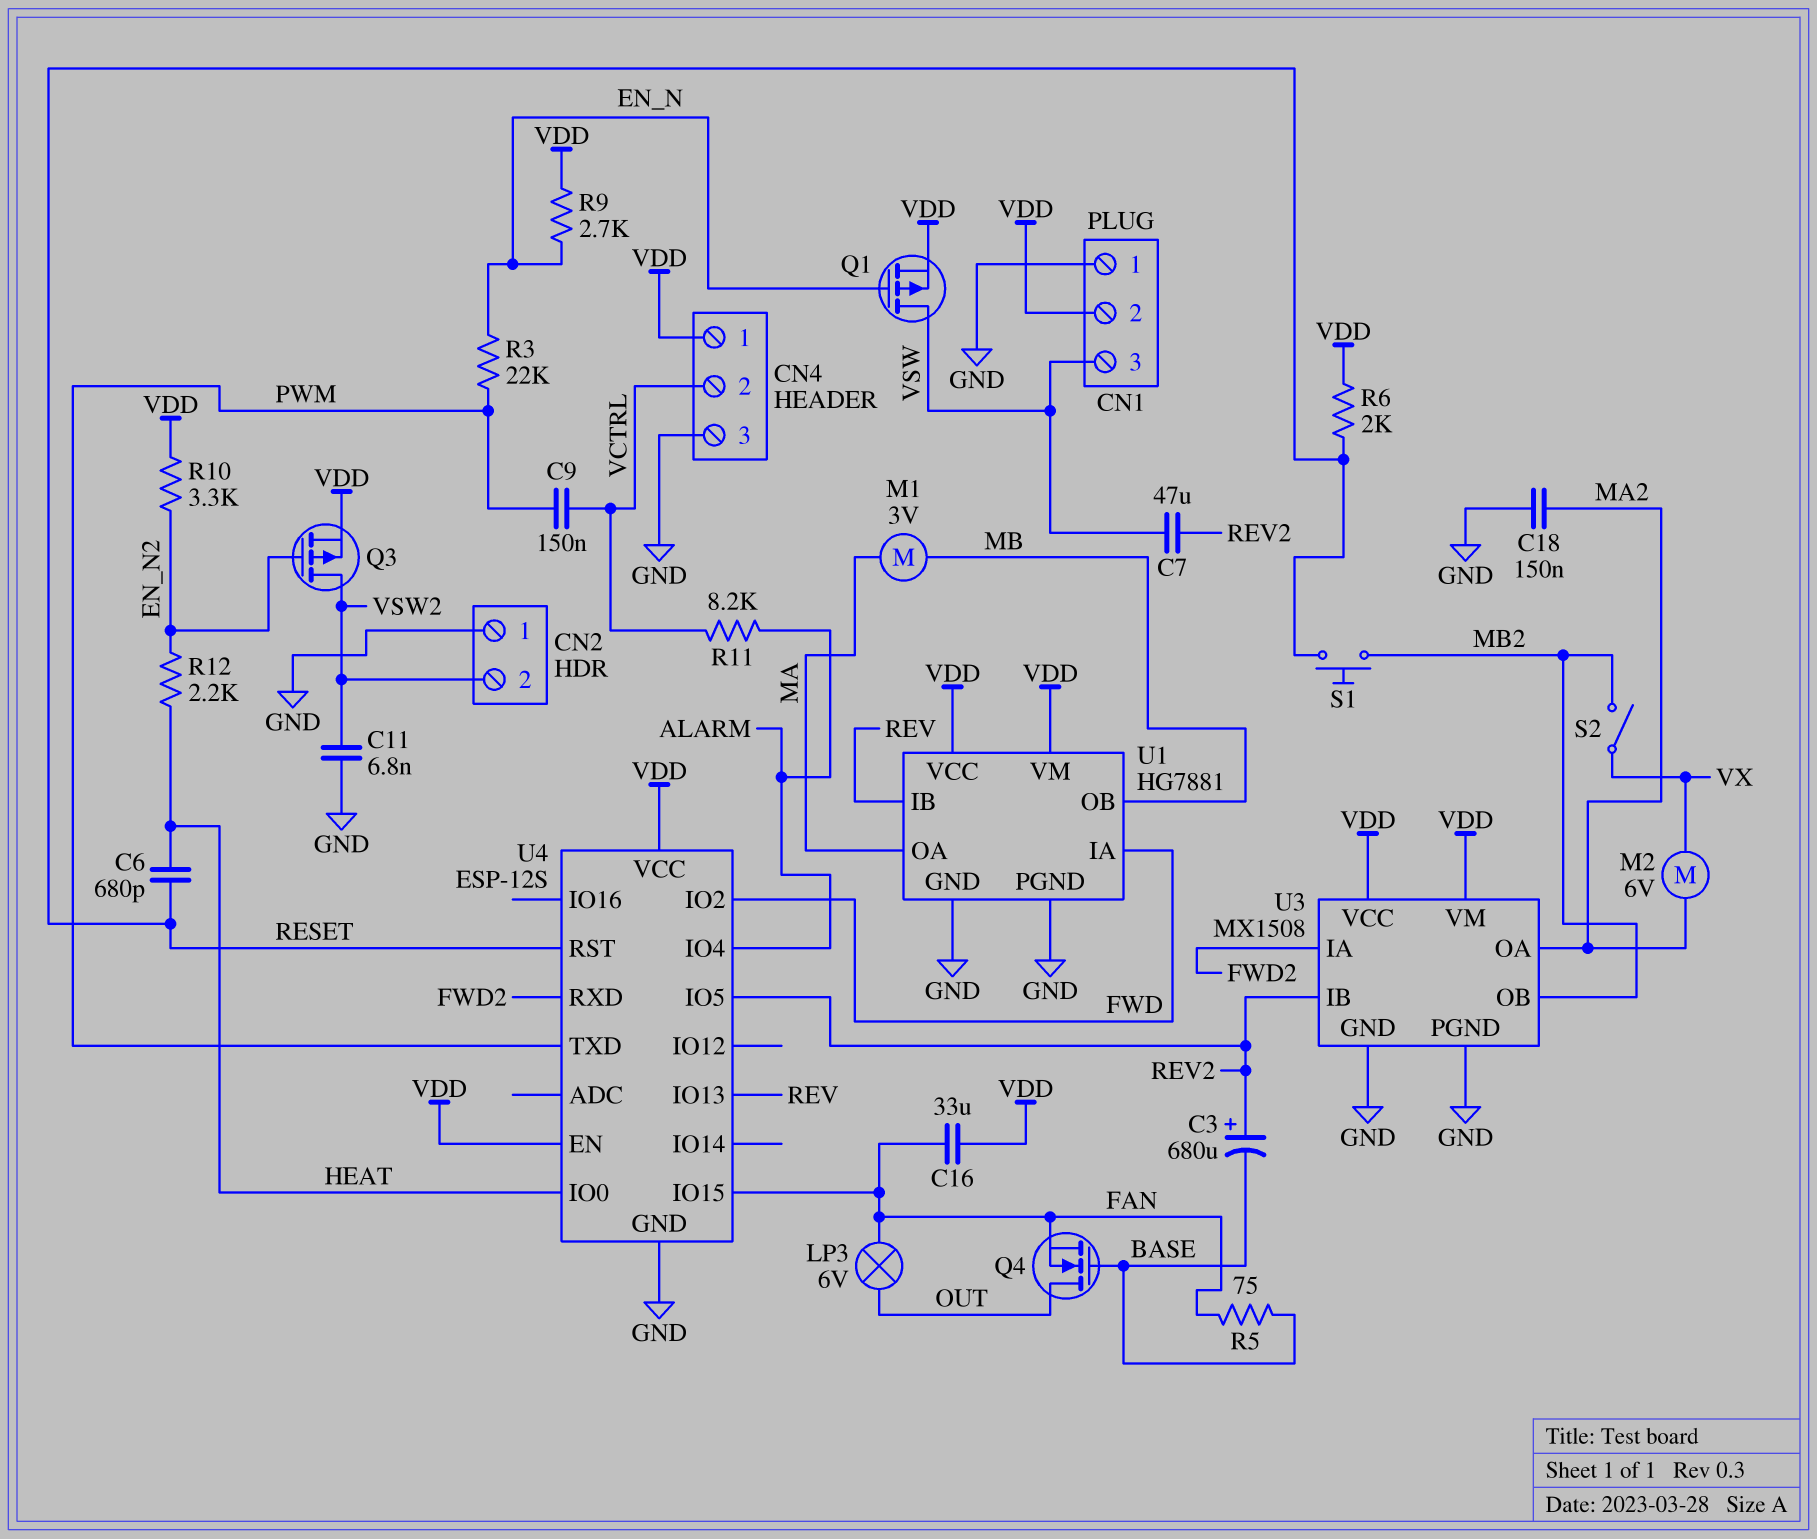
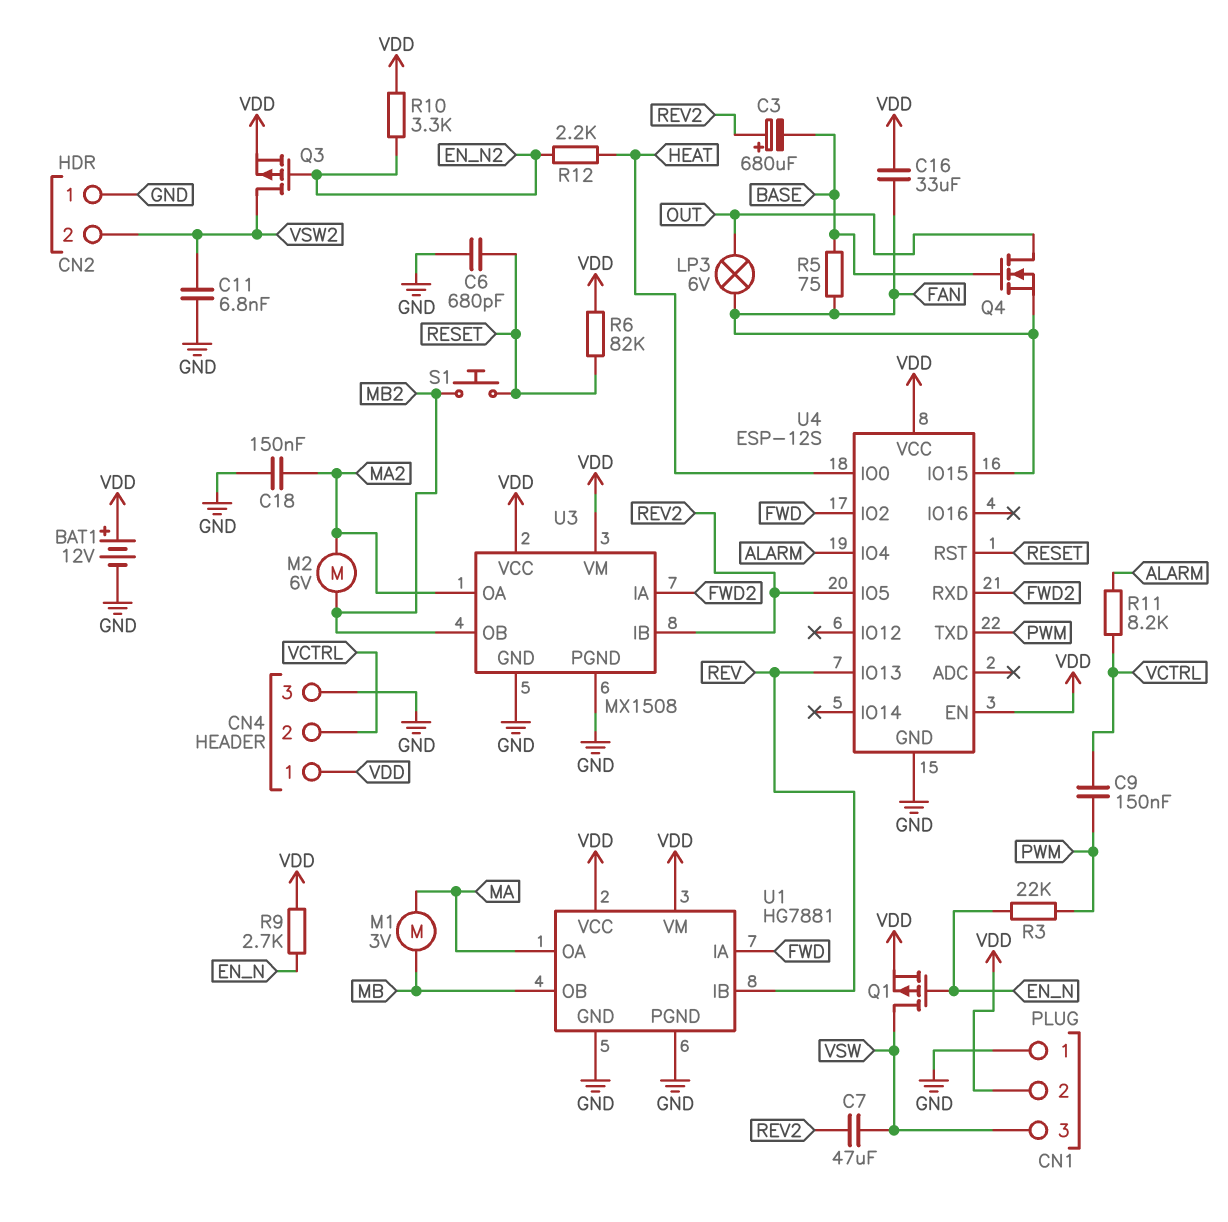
BAT1: none -> 12V (plus VDD, minus GND)
C6: 680pF (HEAT, RESET) -> 680pF (GND, RESET)
M2: motor 6V (MA2, VX) -> motor 6V (MA2, MB2)
R6: 2k (RESET, VDD) -> 82k (RESET, VDD)
S2: switch (MB2, VX) -> none

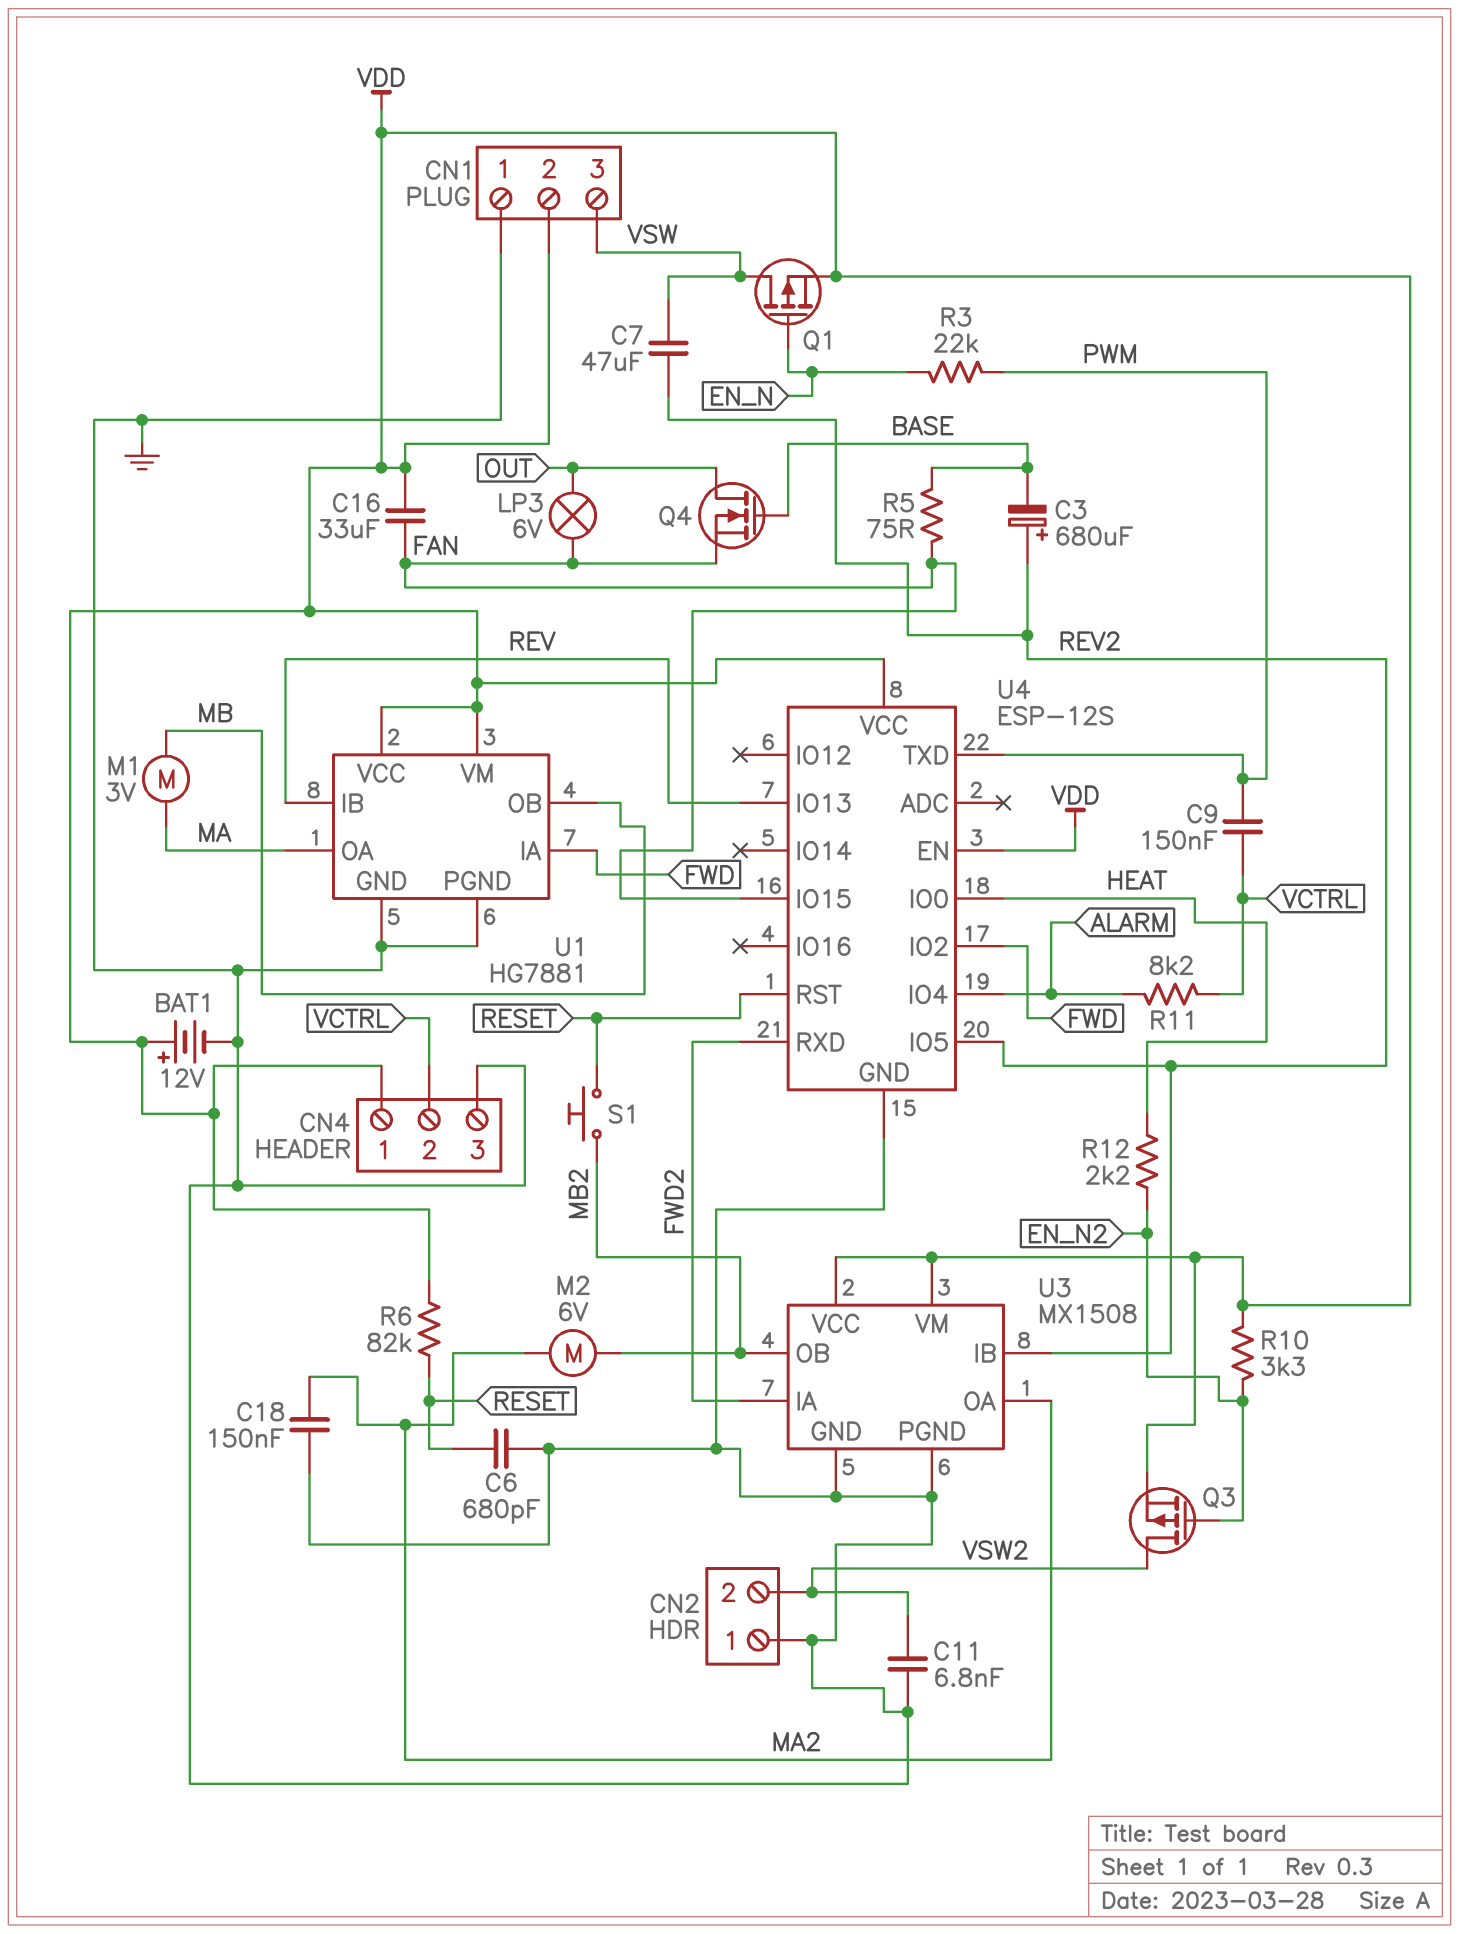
R9: 2.7k (EN_N, VDD) -> none

